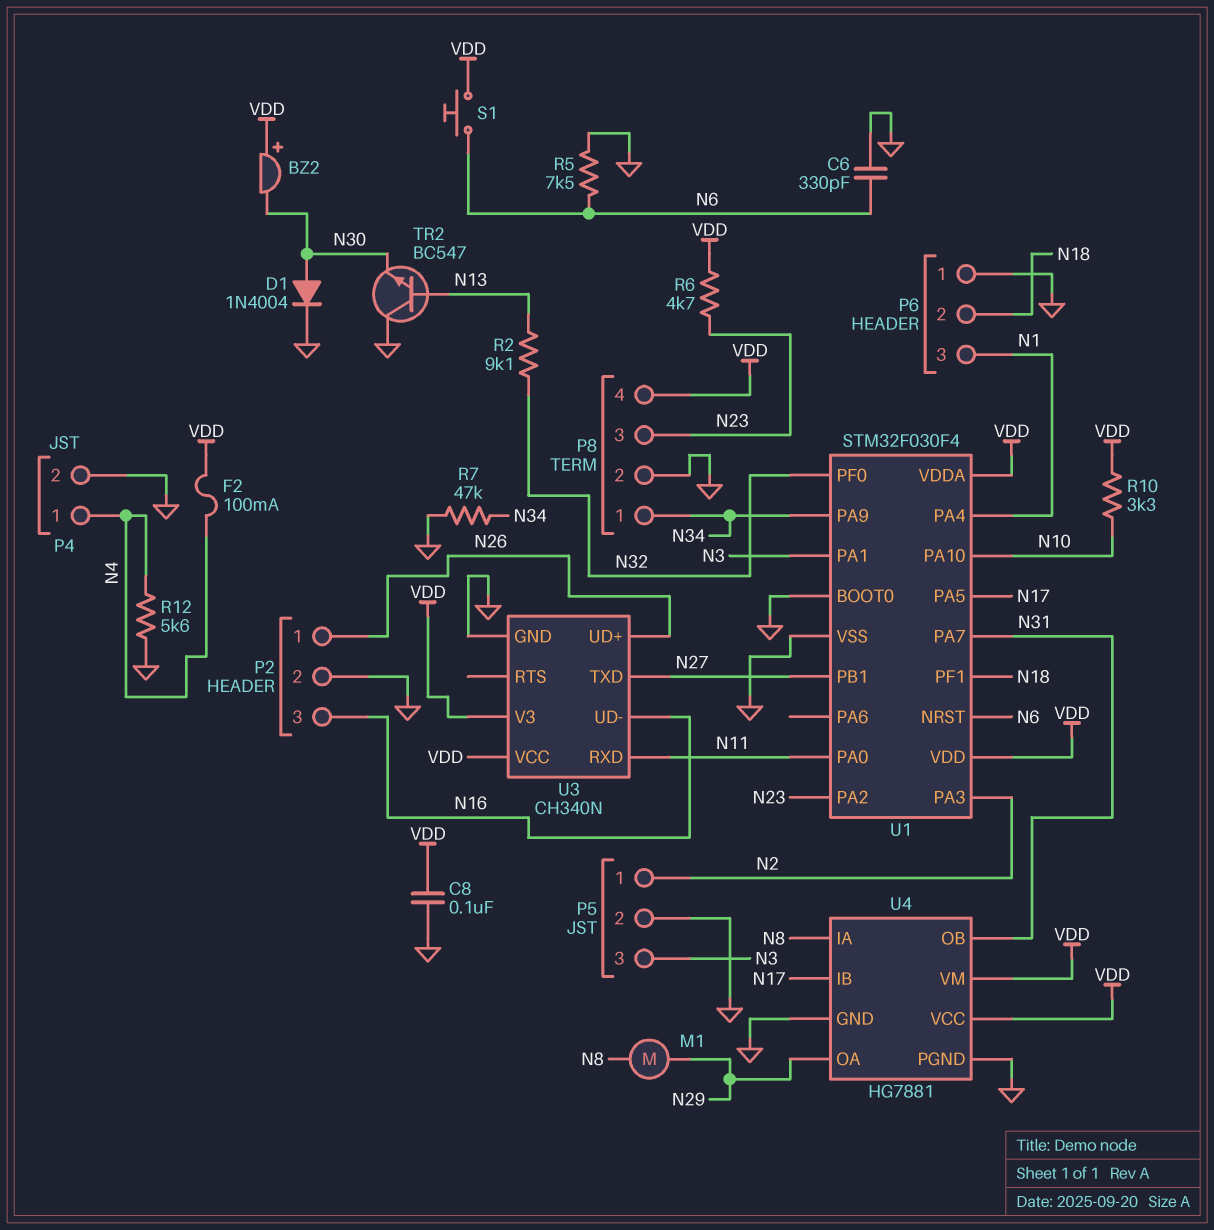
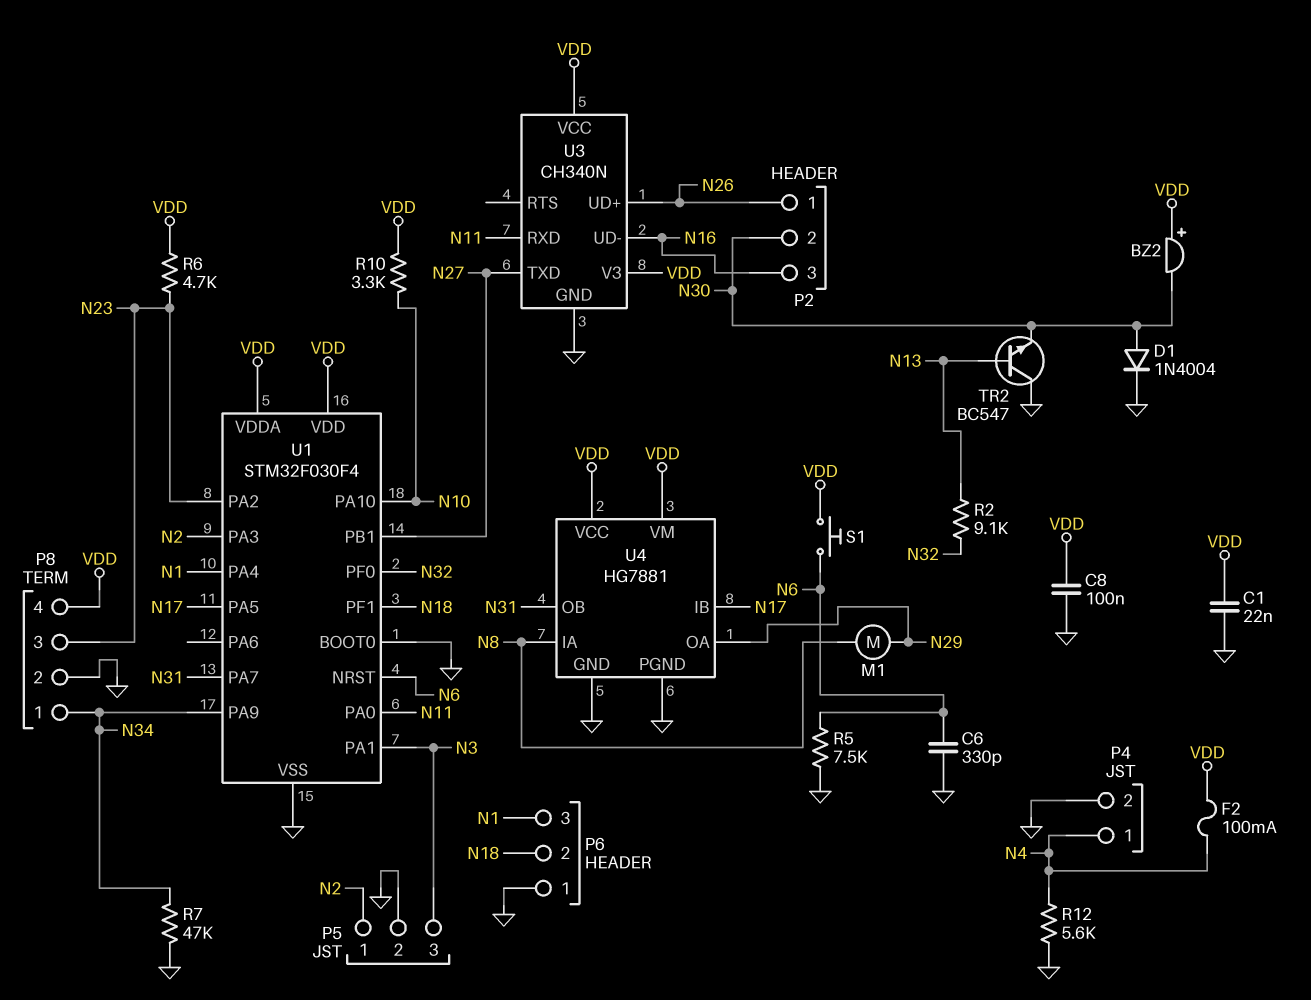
C1: none -> 22nF (GND, VDD)
P2 pin 2: GND -> N30

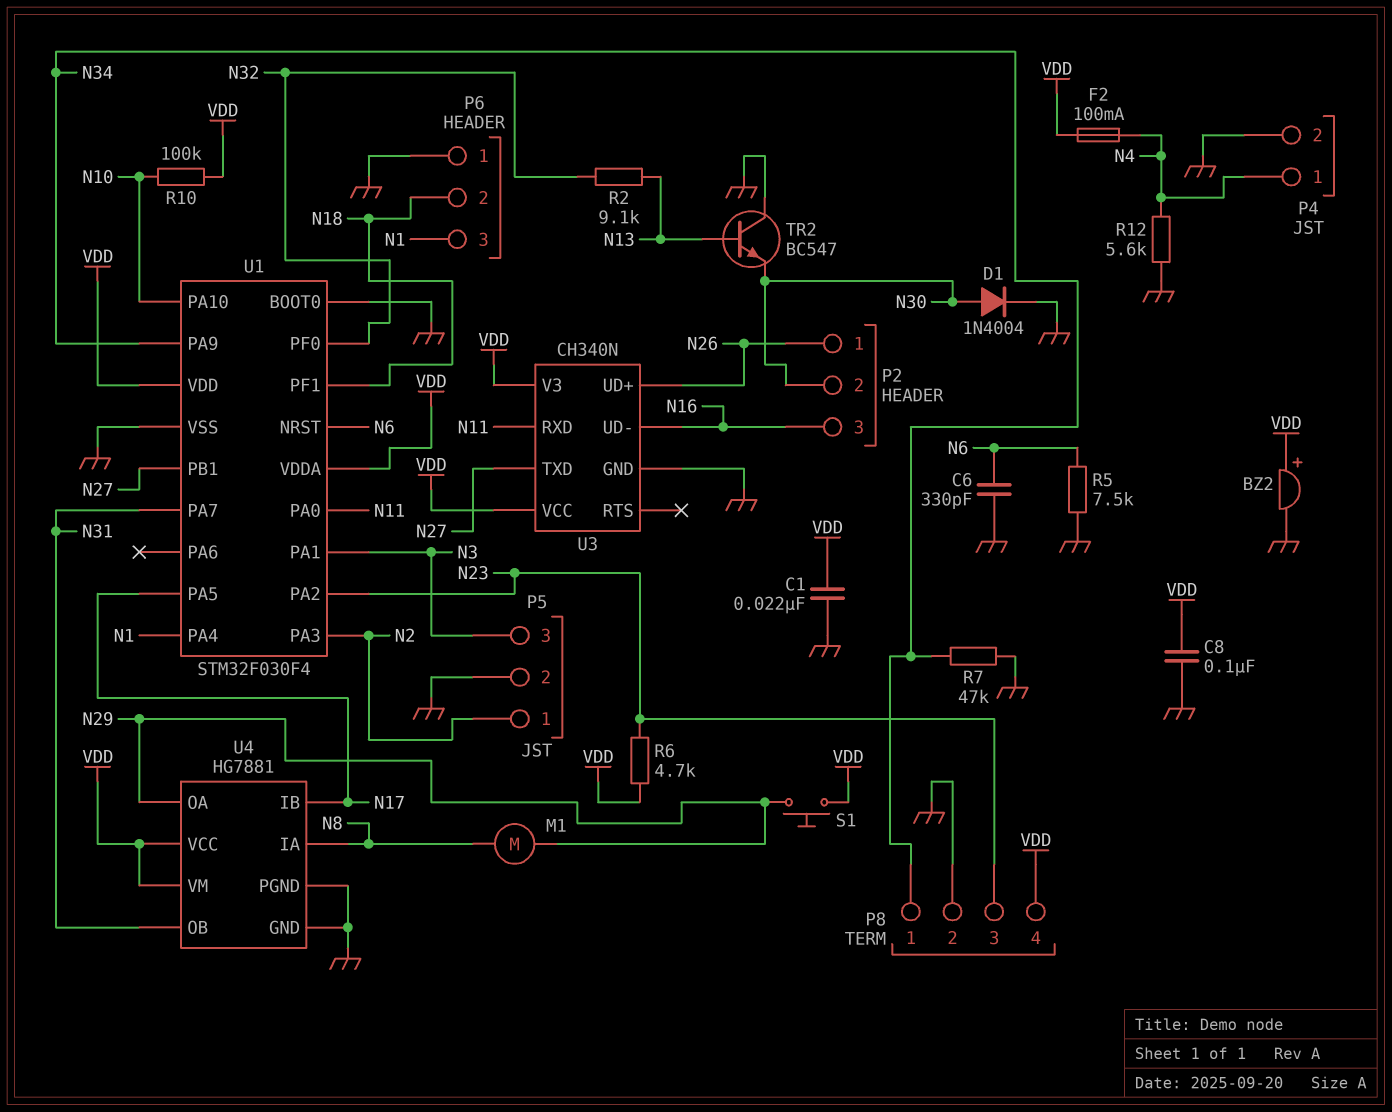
BZ2: buzzer (plus VDD, minus N30) -> buzzer (plus VDD, minus GND)
R10: 3.3k (N10, VDD) -> 100k (N10, VDD)
S1: button (N6, VDD) -> button (N29, VDD)

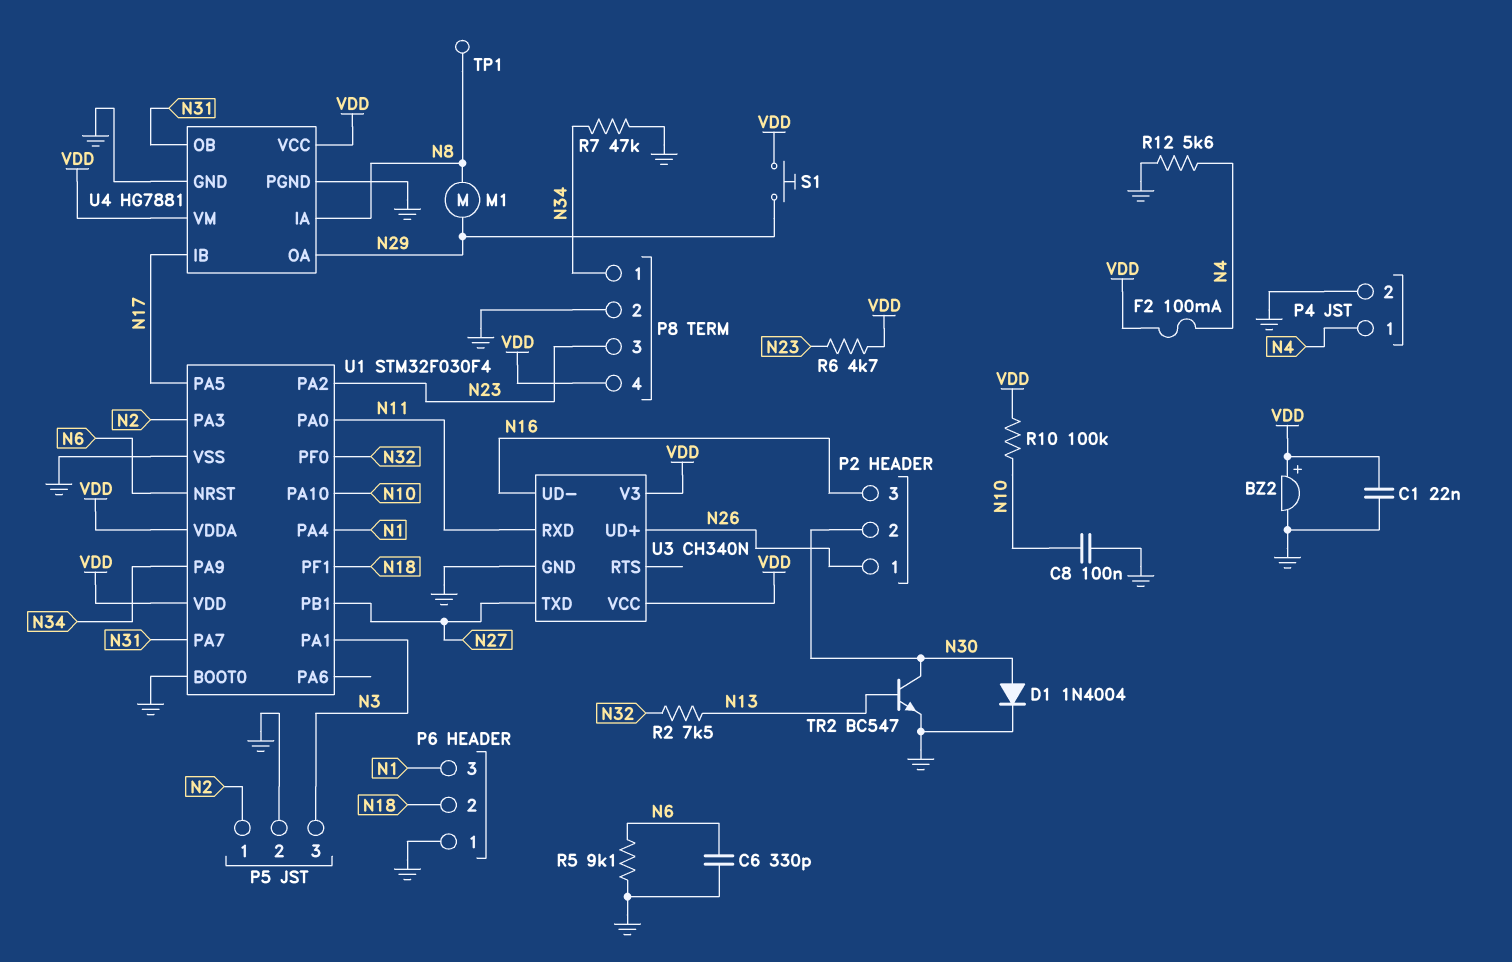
C8: 100nF (GND, VDD) -> 100nF (GND, N10)
R2: 9.1k (N13, N32) -> 7.5k (N13, N32)
R5: 7.5k (GND, N6) -> 9.1k (GND, N6)
TP1: none -> test point (N8)
TR2: NPN BC547 (B N13, C GND, E N30) -> NPN BC547 (B N13, C N30, E GND)

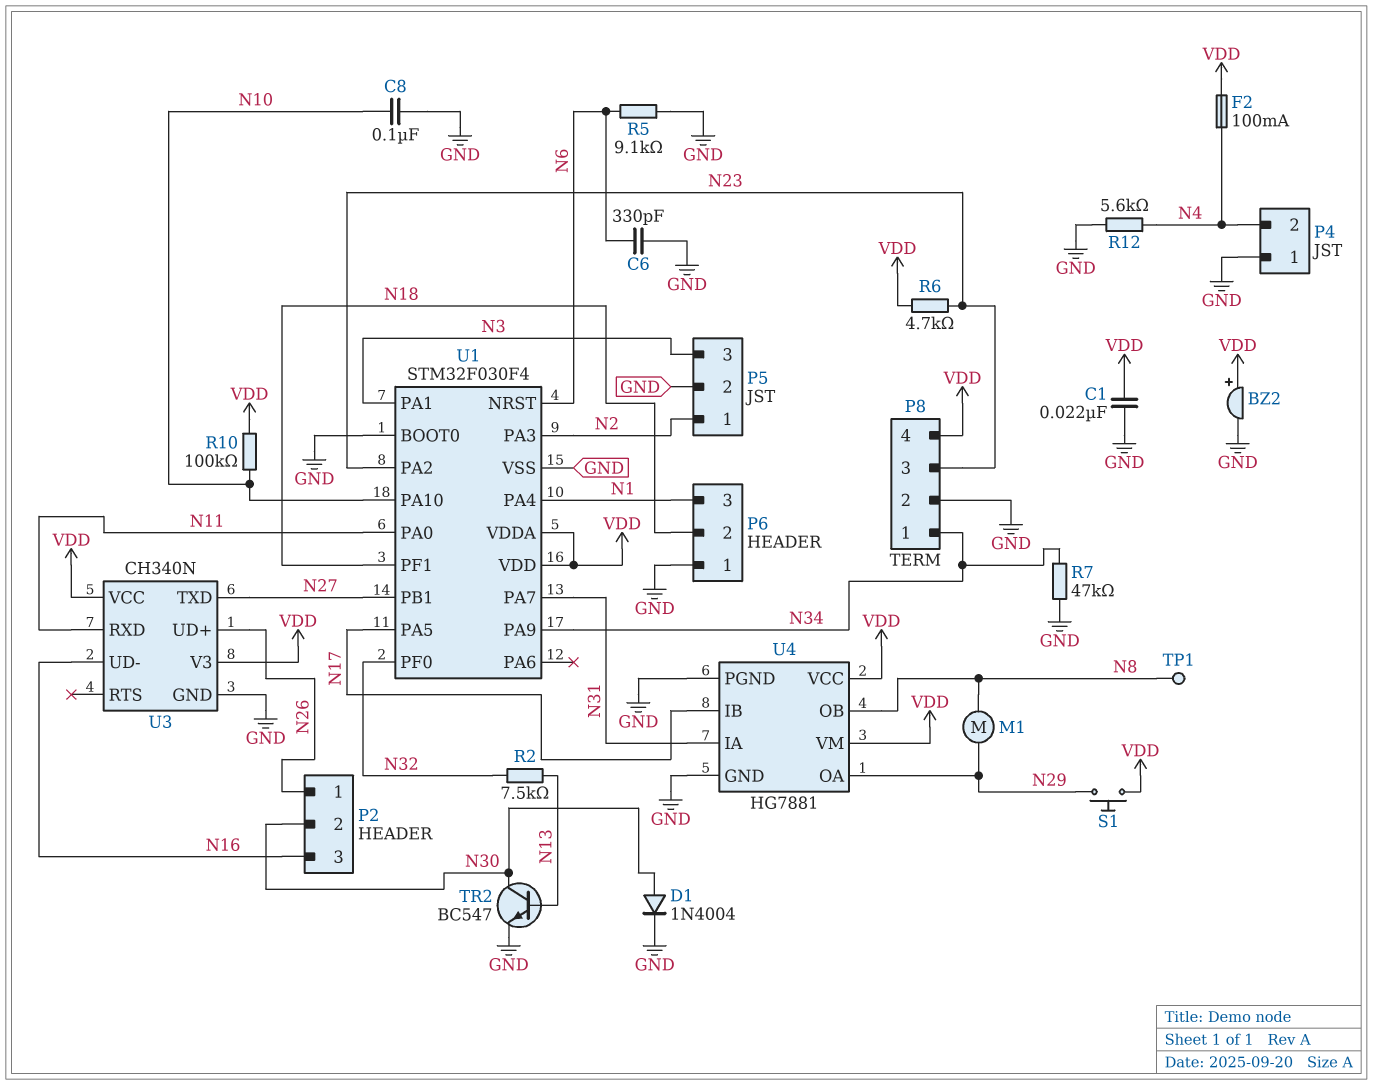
P4 pin 1: N4 -> GND
P4 pin 2: GND -> N4
U4 pin IA: N8 -> N31
U4 pin OB: N31 -> N8

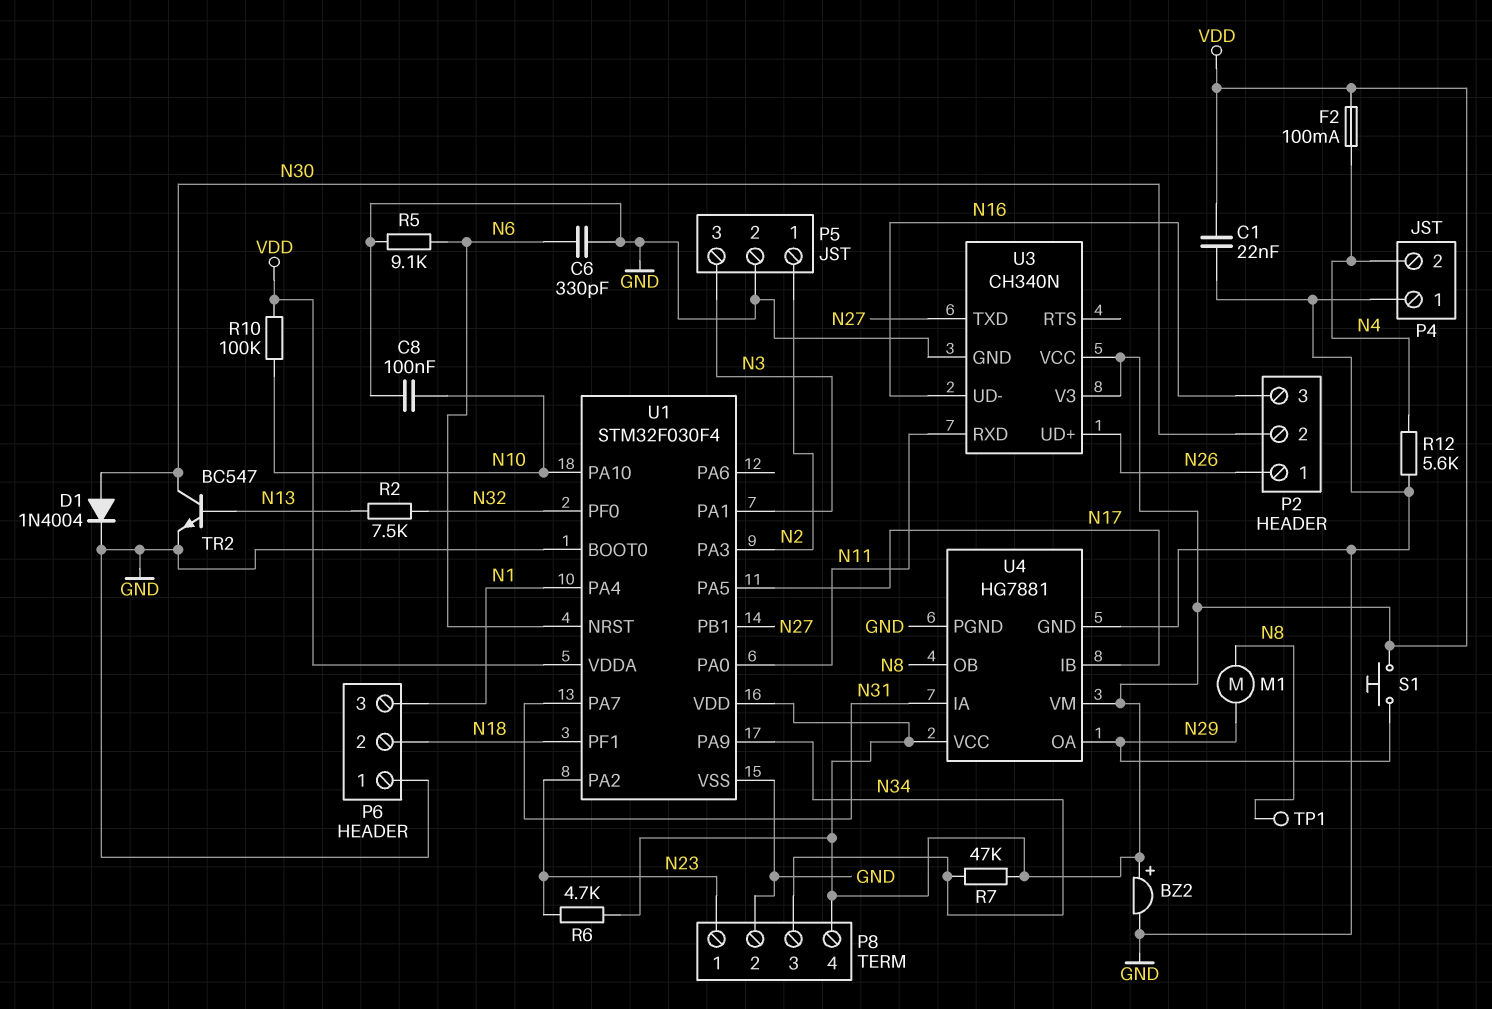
P8 pin 1: N34 -> N23
P8 pin 3: N23 -> N34
R7: 47k (GND, N34) -> 47k (N34, VDD)

